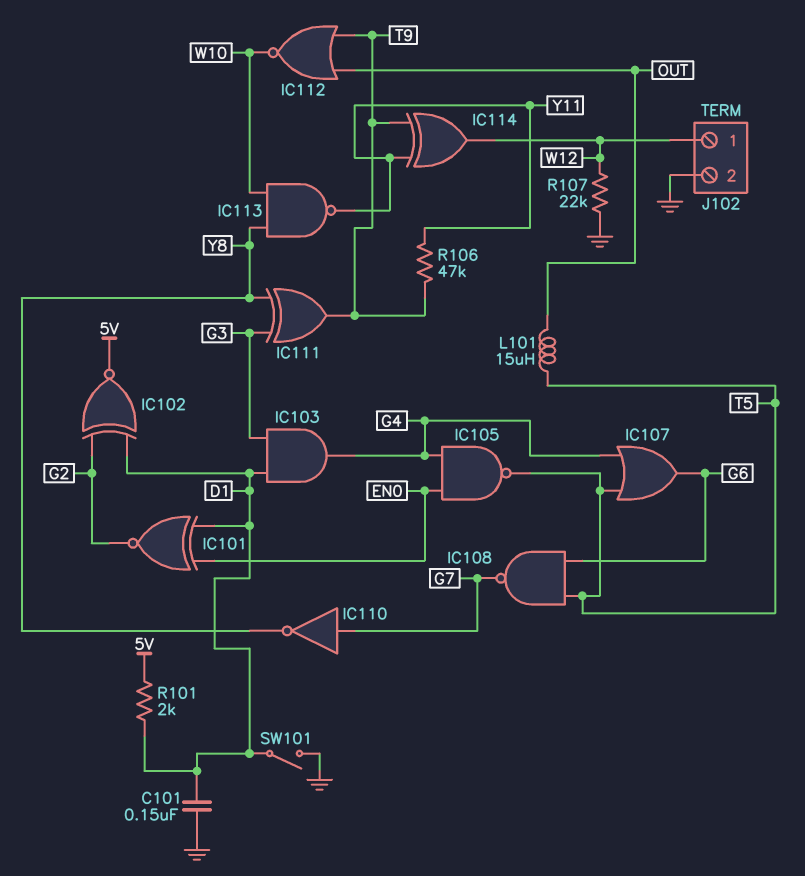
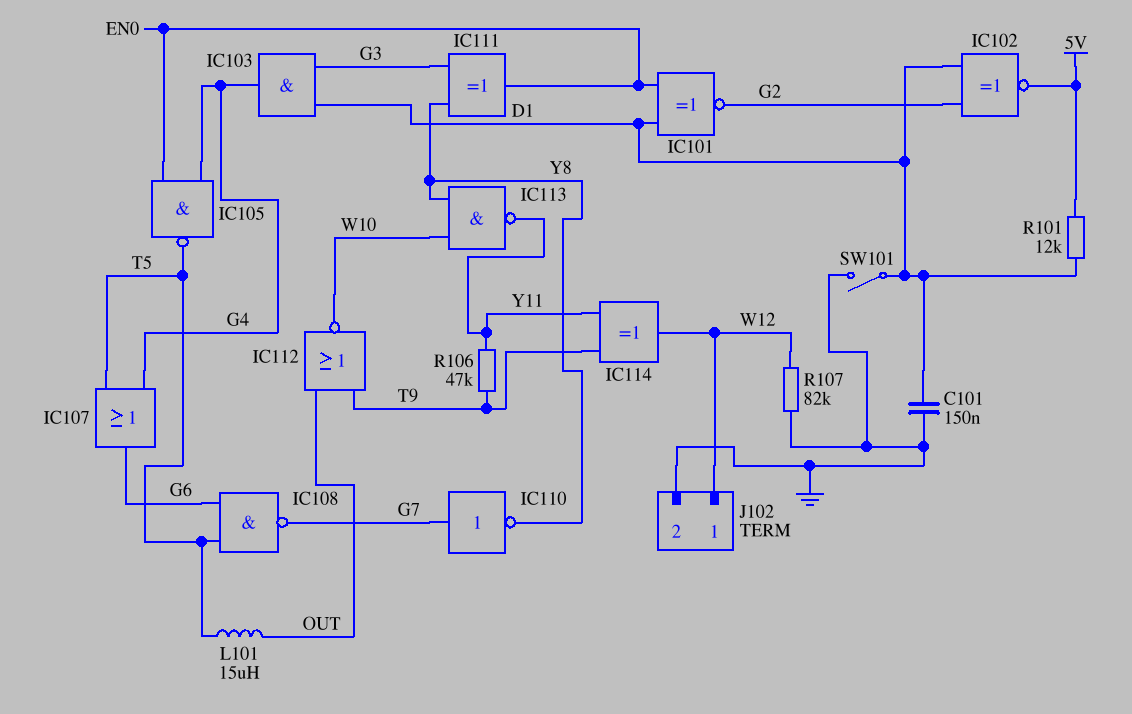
IC111: XOR (in G3, in Y8, out T9) -> XOR (in G3, in Y8, out EN0)
R101: 2k (5V, D1) -> 12k (5V, D1)
R107: 22k (GND, W12) -> 82k (GND, W12)

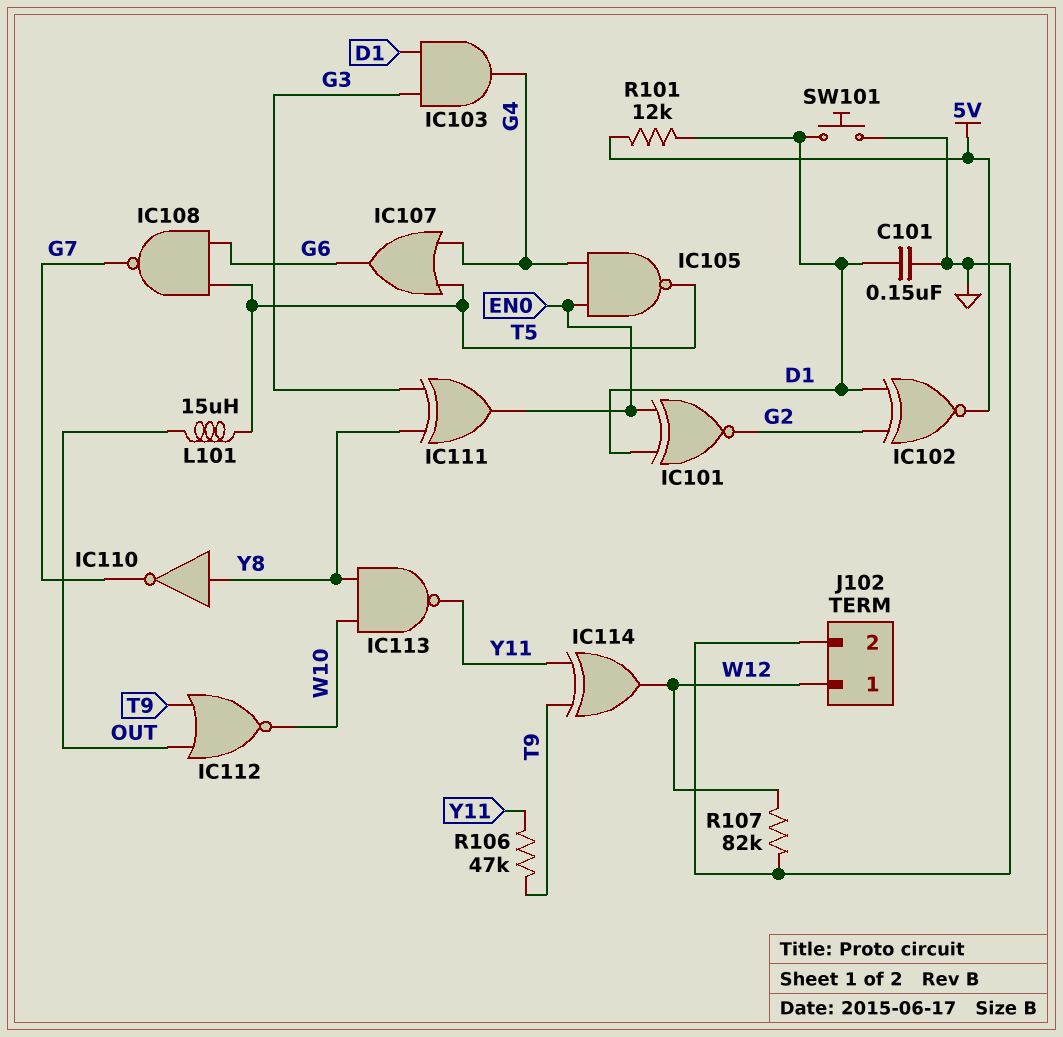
IC110: NOT (in G7, out Y8) -> NOT (in Y8, out G7)
SW101: switch (D1, GND) -> button (D1, GND)

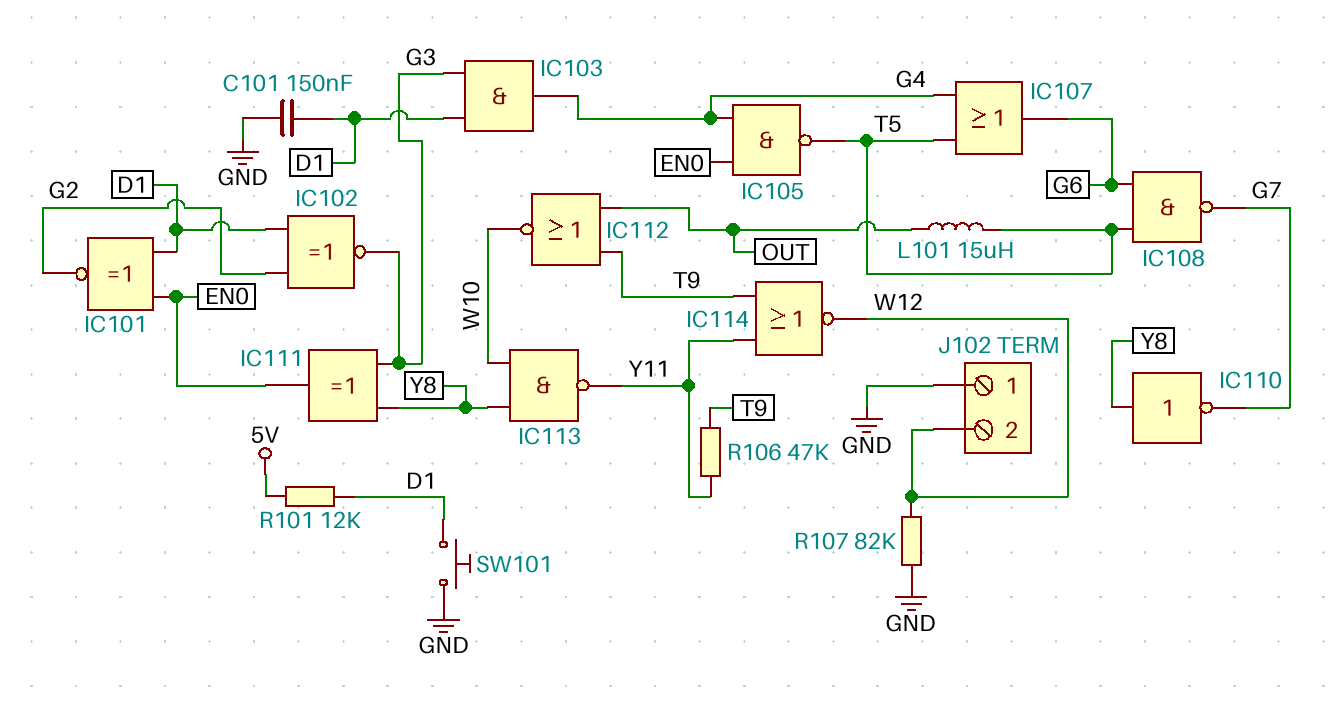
IC102: XNOR (in D1, in G2, out 5V) -> XNOR (in D1, in G2, out G3)
IC114: XOR (in T9, in Y11, out W12) -> NOR (in T9, in Y11, out W12)
J102 pin 1: W12 -> GND
J102 pin 2: GND -> W12

